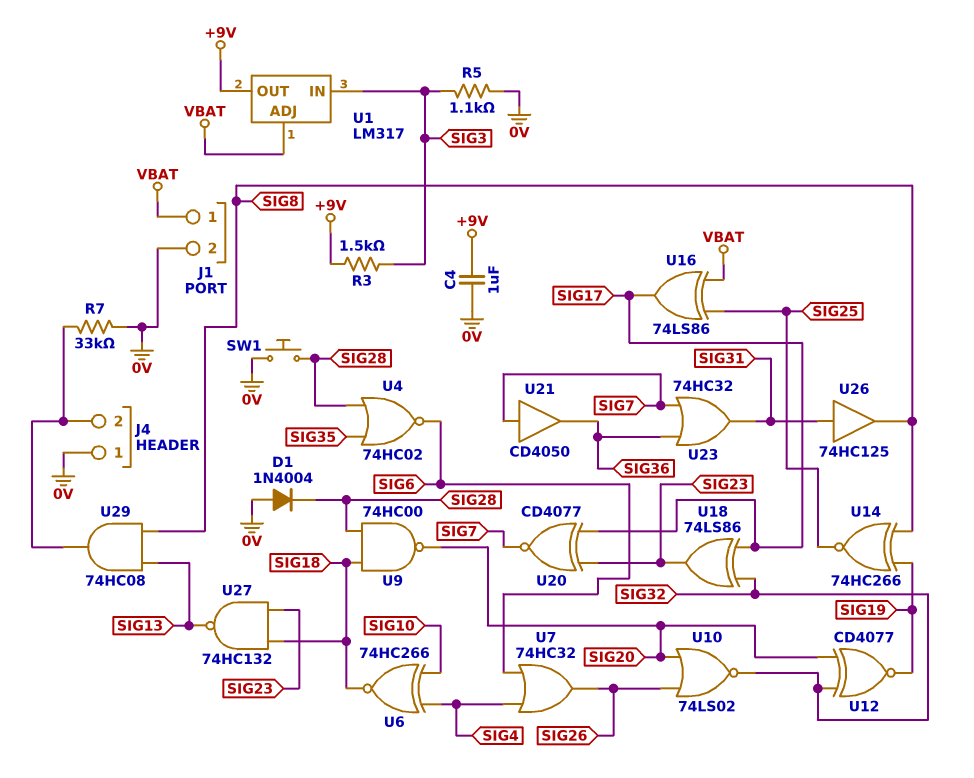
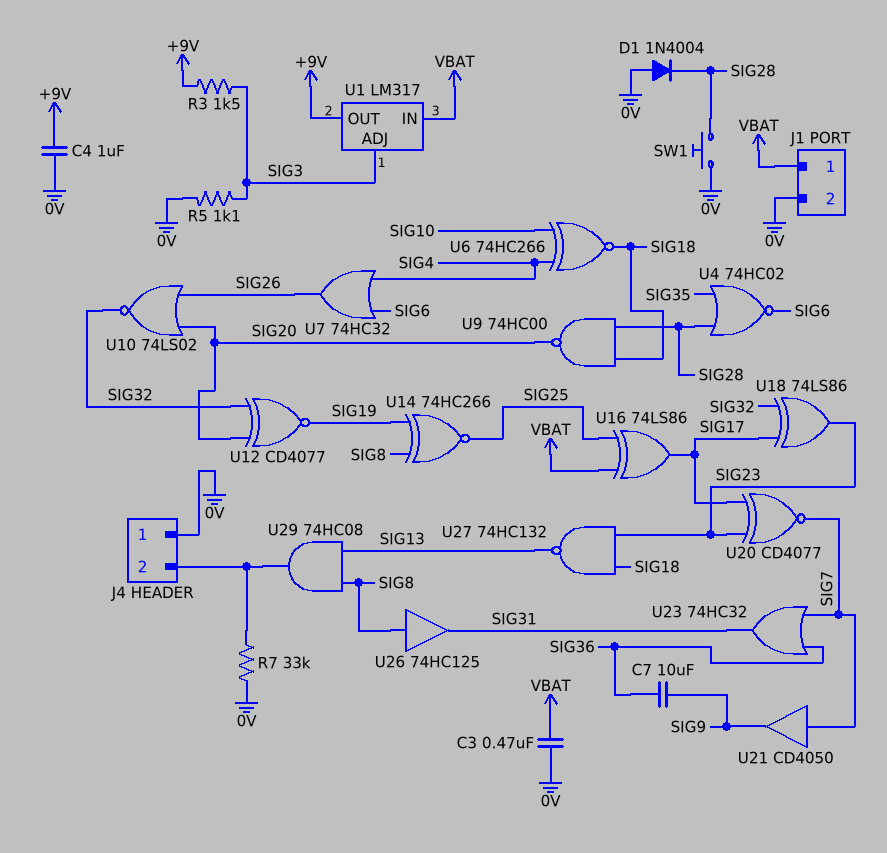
C3: none -> 470nF (0V, VBAT)
C7: none -> 10uF (SIG9, SIG36)
U1 pin ADJ: VBAT -> SIG3
U1 pin IN: SIG3 -> VBAT
U21: buffer CD4050 (in SIG7, out SIG36) -> buffer CD4050 (in SIG7, out SIG9)
U26: buffer 74HC125 (in SIG31, out SIG8) -> buffer 74HC125 (in SIG8, out SIG31)

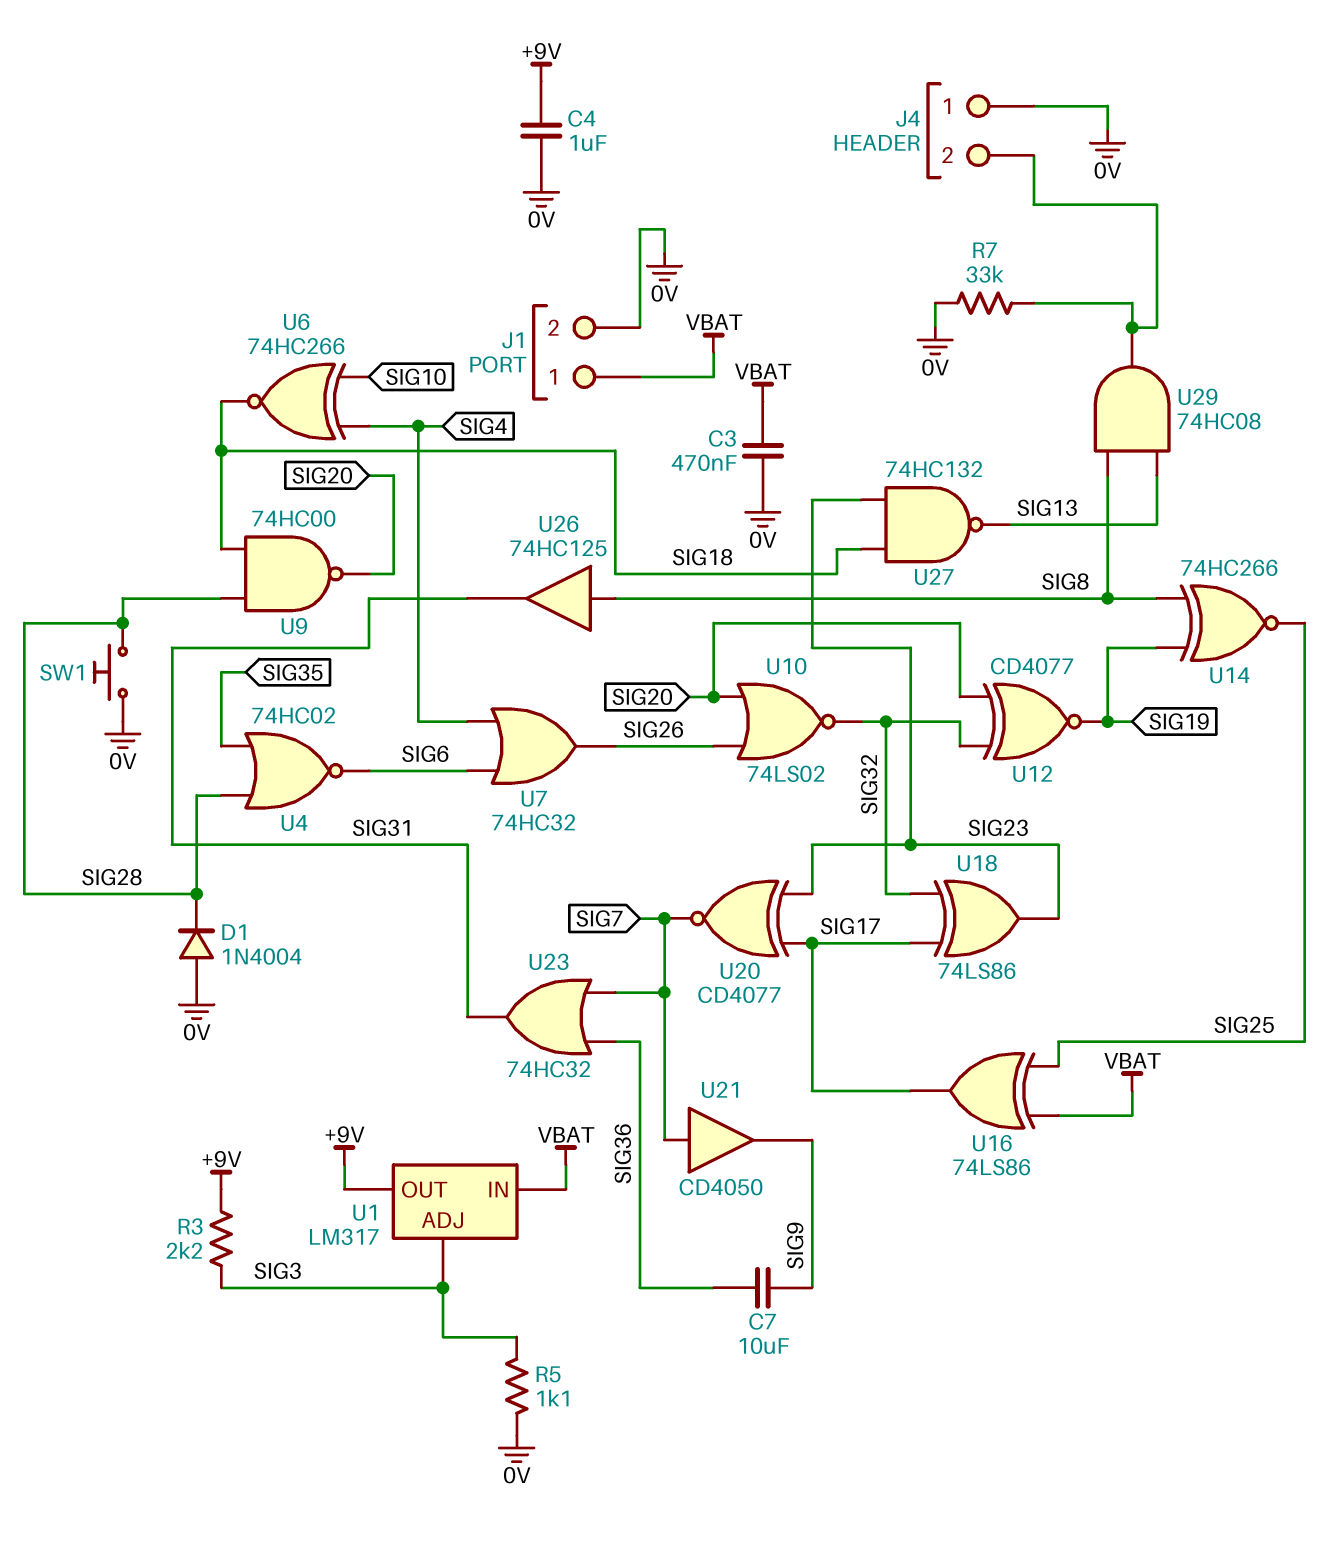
R3: 1.5k (+9V, SIG3) -> 2.2k (+9V, SIG3)

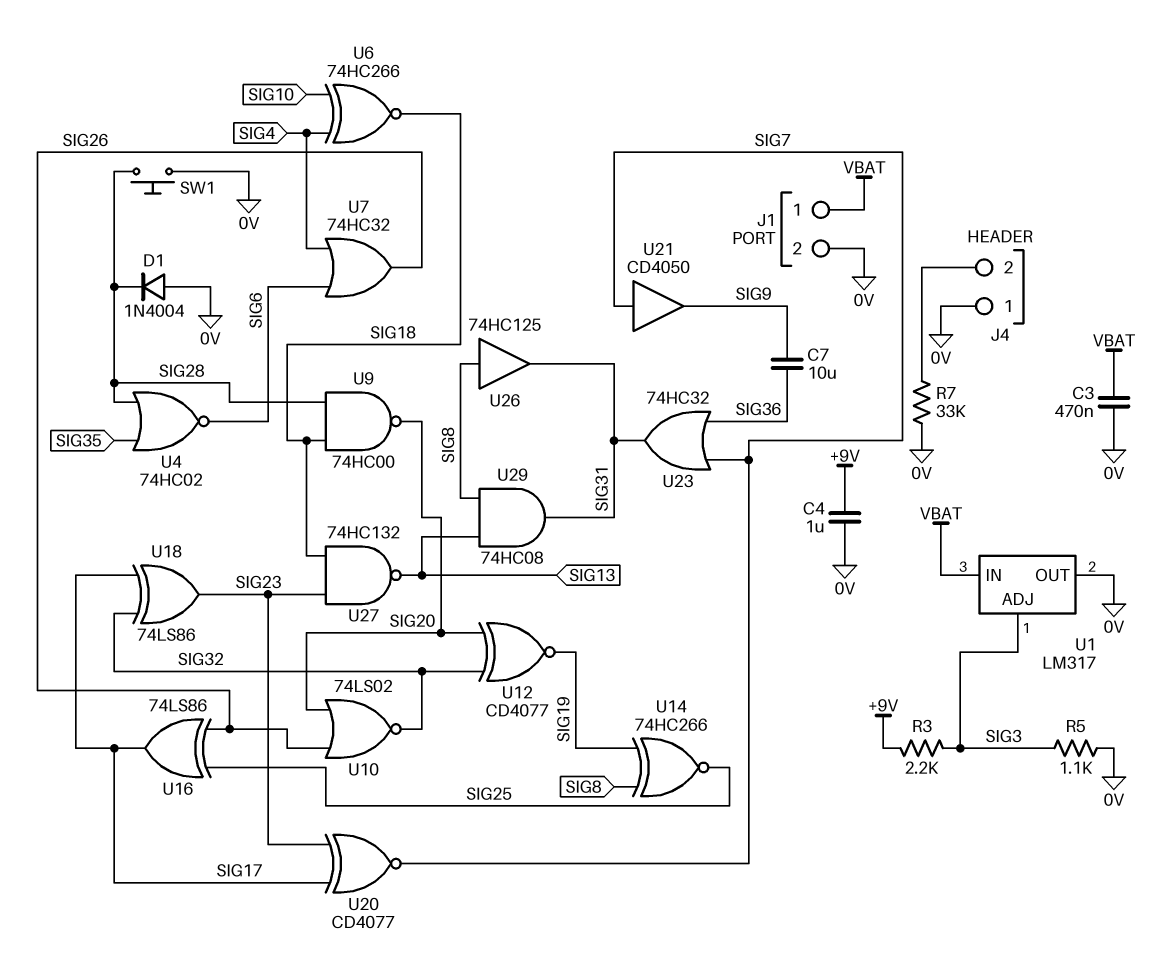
U1 pin OUT: +9V -> 0V
U16: XOR 74LS86 (in SIG25, in VBAT, out SIG17) -> XOR 74LS86 (in SIG25, in SIG26, out SIG17)
U29: AND 74HC08 (in SIG8, in SIG13, out J4/2) -> AND 74HC08 (in SIG8, in SIG13, out SIG31)

